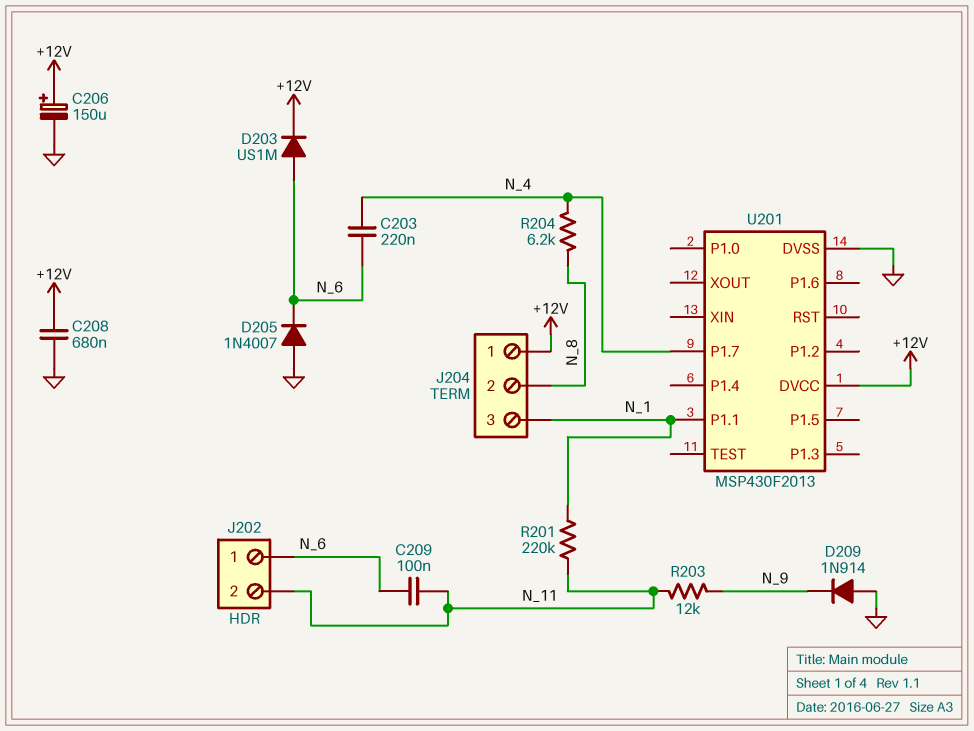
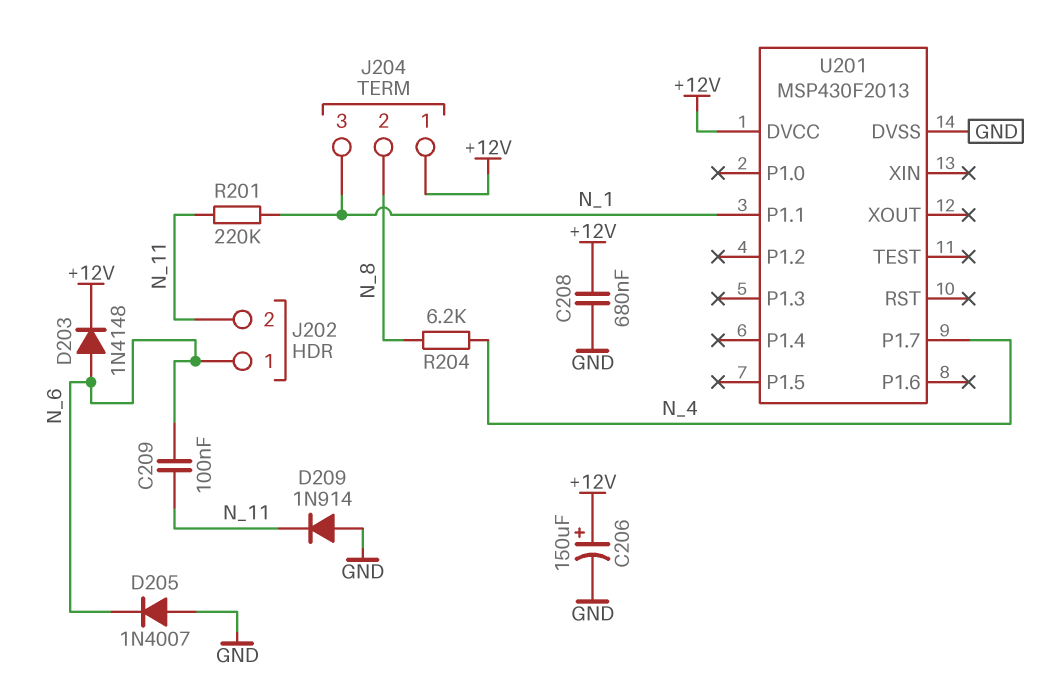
C203: 220nF (N_4, N_6) -> none
D203: diode US1M (A N_6, K +12V) -> diode 1N4148 (A N_6, K +12V)
D209: diode 1N914 (A GND, K N_9) -> diode 1N914 (A GND, K N_11)
R203: 12k (N_9, N_11) -> none

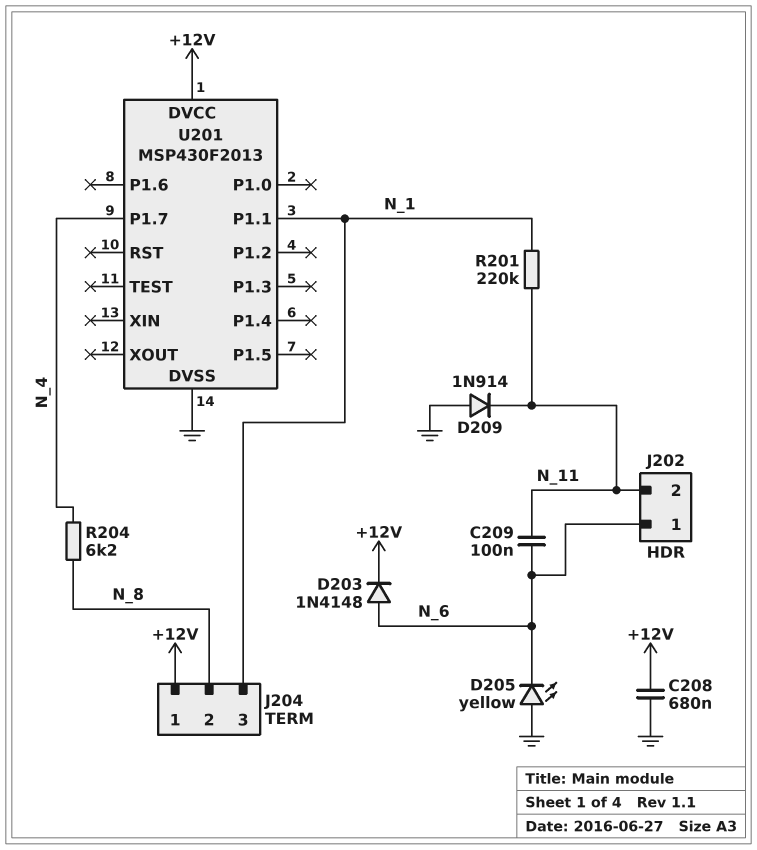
C206: 150uF (plus +12V, minus GND) -> none
D205: diode 1N4007 (A GND, K N_6) -> LED yellow (A GND, K N_6)

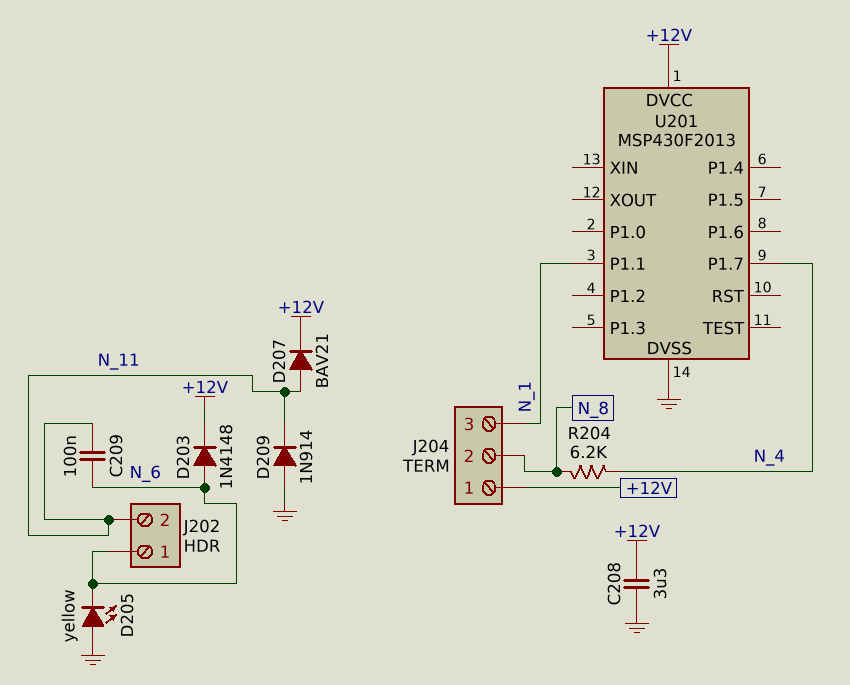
C208: 680nF (+12V, GND) -> 3.3uF (+12V, GND)
D207: none -> diode BAV21 (A N_11, K +12V)
R201: 220k (N_1, N_11) -> none

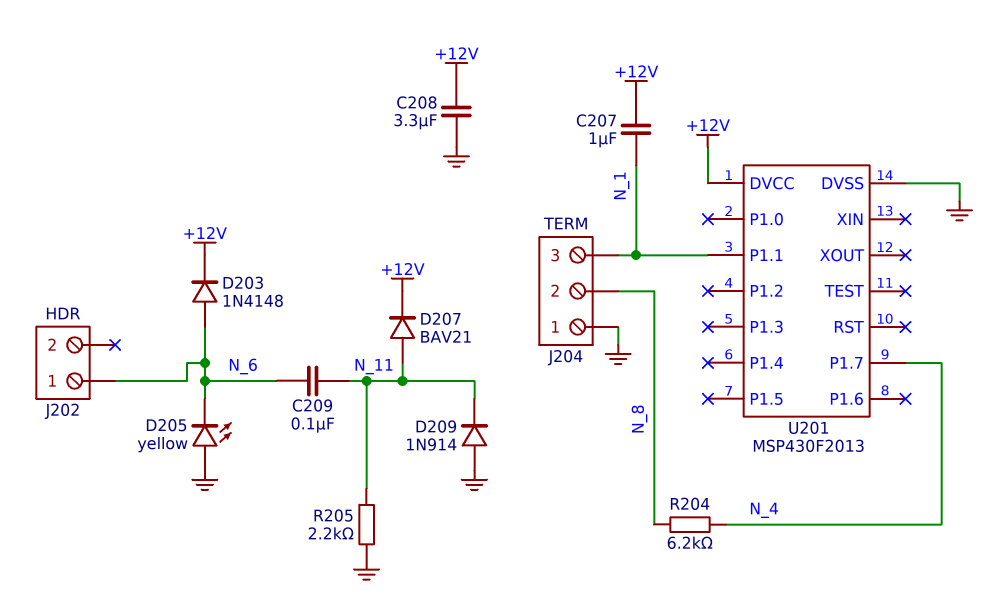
C207: none -> 1uF (+12V, N_1)
J202 pin 2: N_11 -> none
J204 pin 1: +12V -> GND
R205: none -> 2.2k (GND, N_11)

